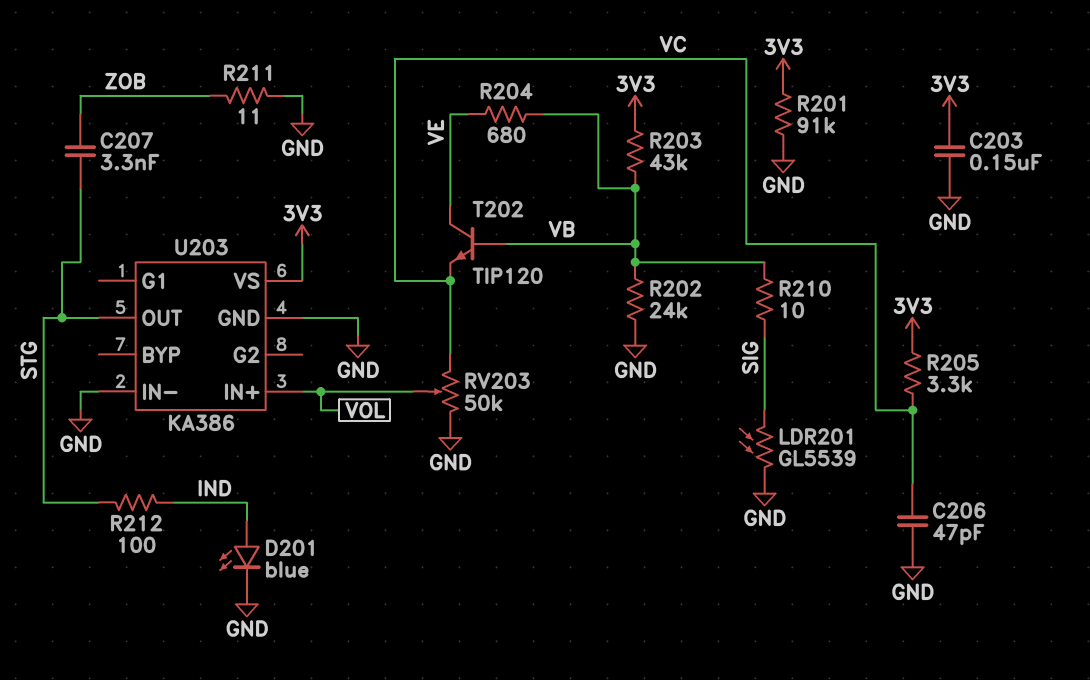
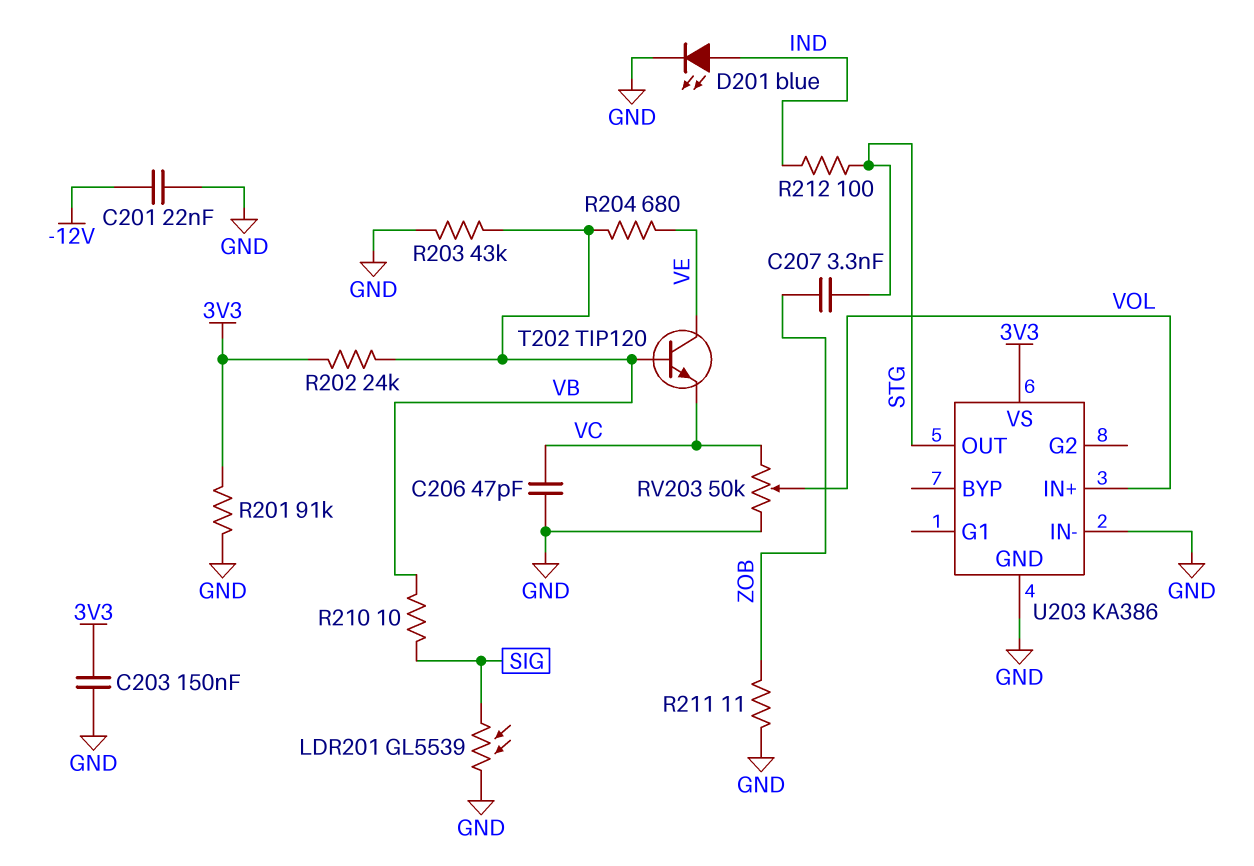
C201: none -> 22nF (-12V, GND)
R202: 24k (GND, VB) -> 24k (3V3, VB)
R203: 43k (3V3, VB) -> 43k (GND, VB)
R205: 3.3k (3V3, VC) -> none

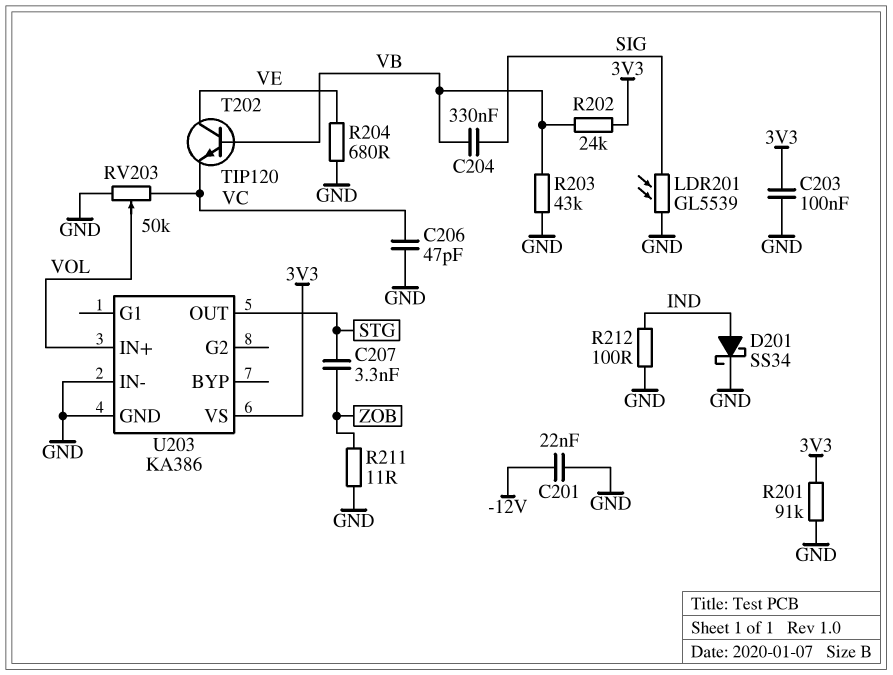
C203: 150nF (3V3, GND) -> 100nF (3V3, GND)
C204: none -> 330nF (SIG, VB)
D201: LED blue (A IND, K GND) -> schottky SS34 (A IND, K GND)
R204: 680 (VB, VE) -> 680 (GND, VE)
R210: 10 (SIG, VB) -> none
R212: 100 (IND, STG) -> 100 (GND, IND)

